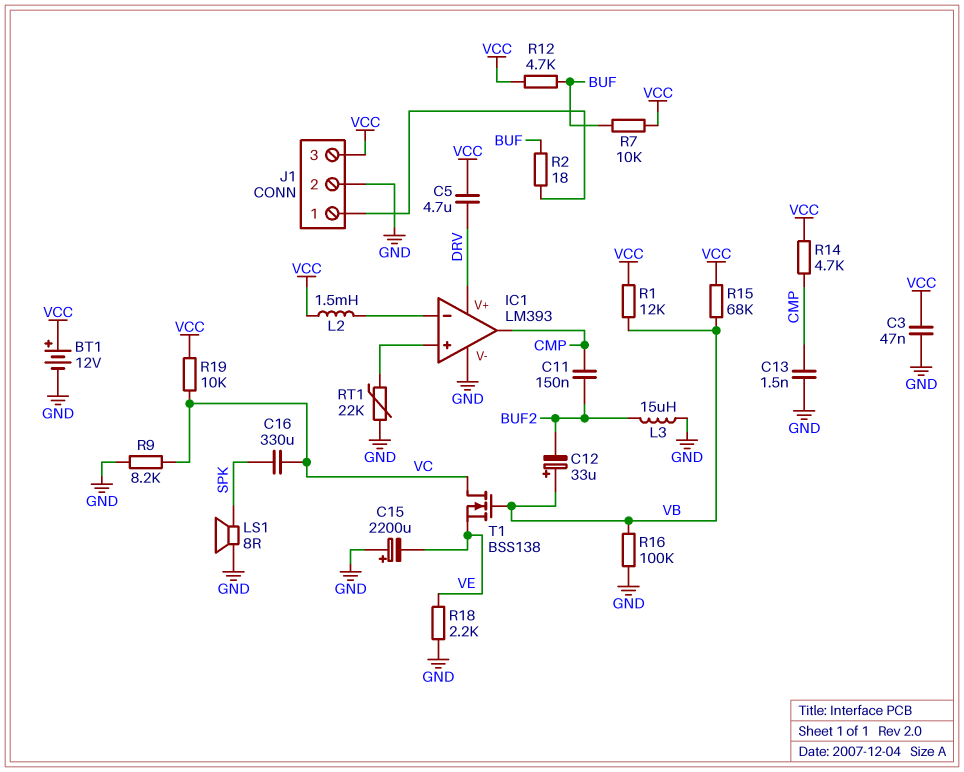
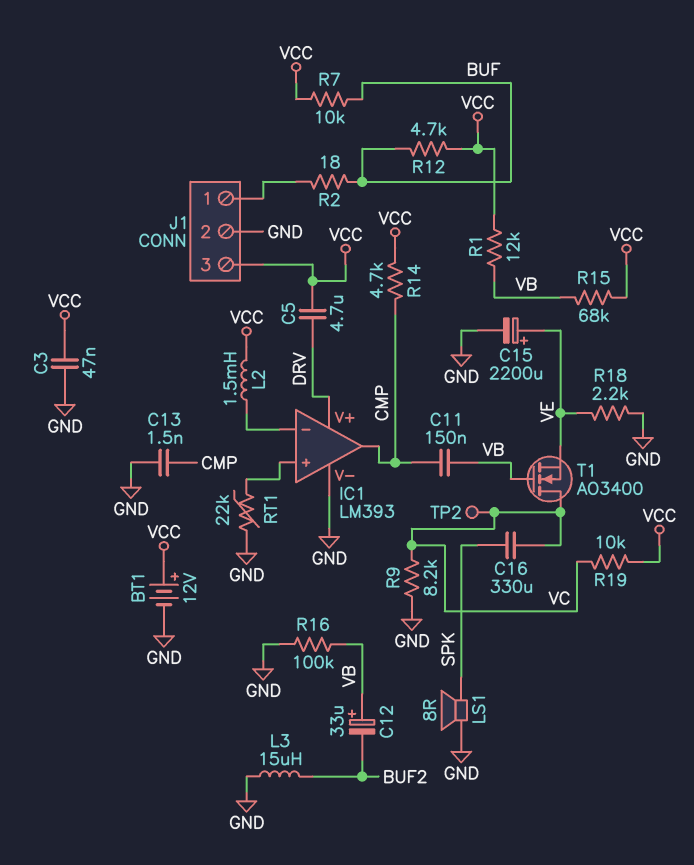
C11: 150nF (BUF2, CMP) -> 150nF (CMP, VB)
C15: 2200uF (plus GND, minus VE) -> 2200uF (plus VE, minus GND)
T1: NMOS BSS138 (G VB, D VC, S VE) -> NMOS AO3400 (G VB, D VC, S VE)
TP2: none -> test point (VC)

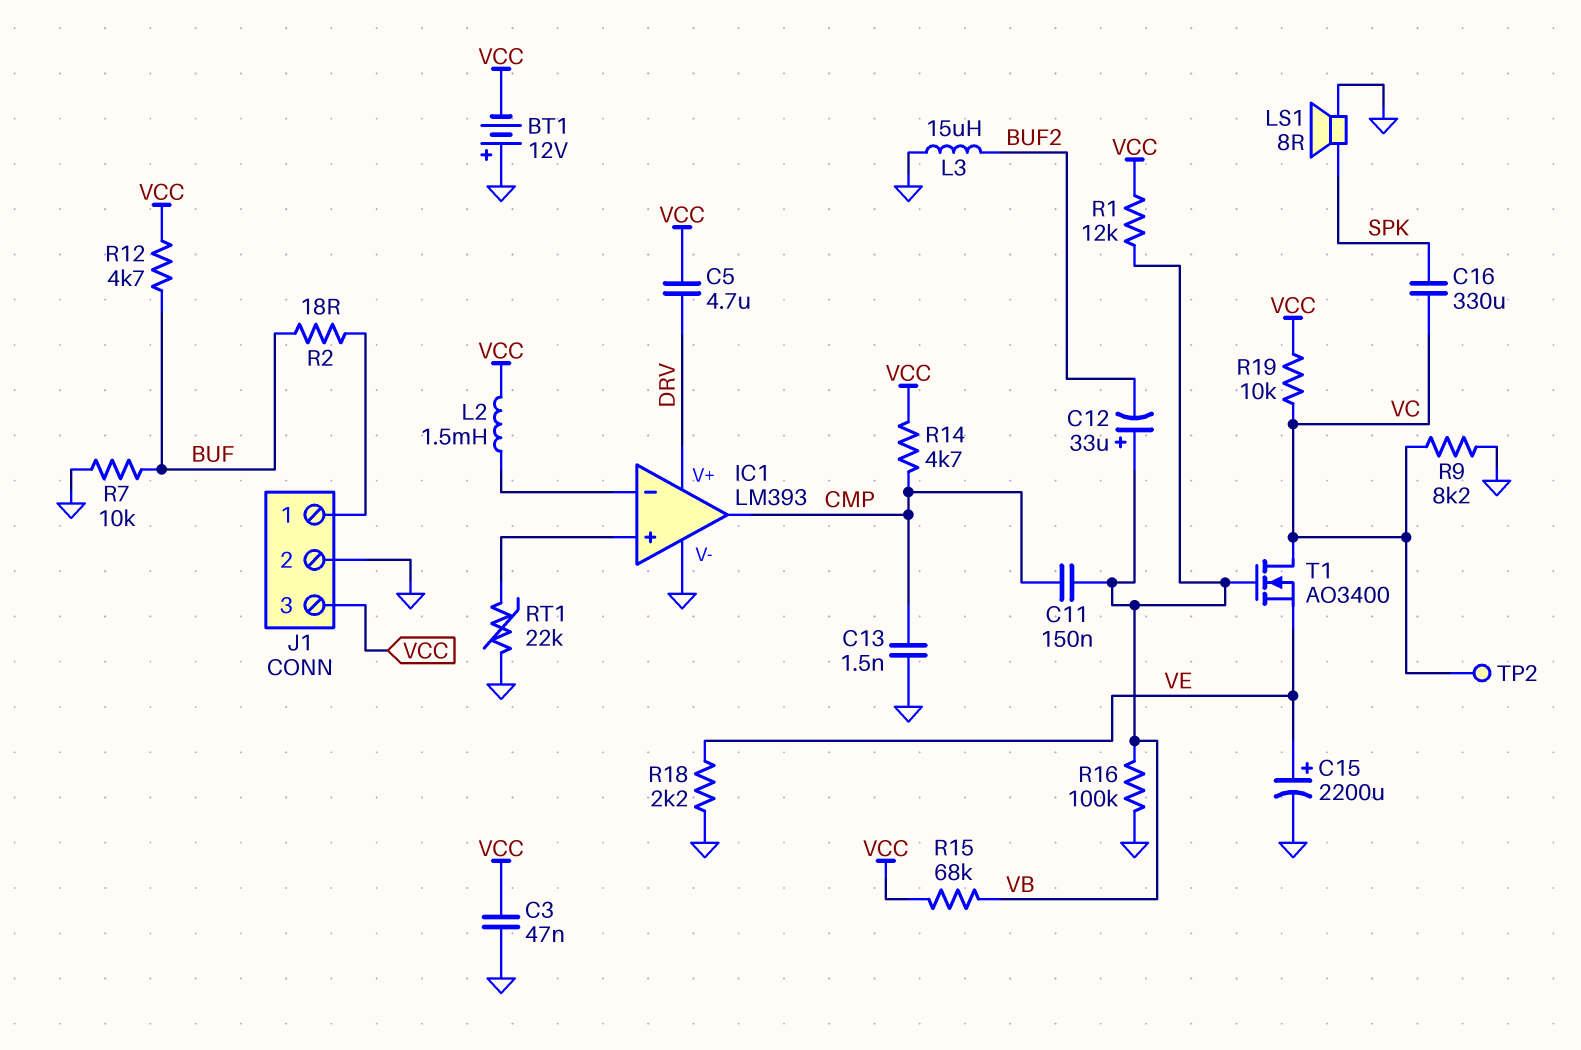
BT1: 12V (plus VCC, minus GND) -> 12V (plus GND, minus VCC)
R7: 10k (BUF, VCC) -> 10k (BUF, GND)

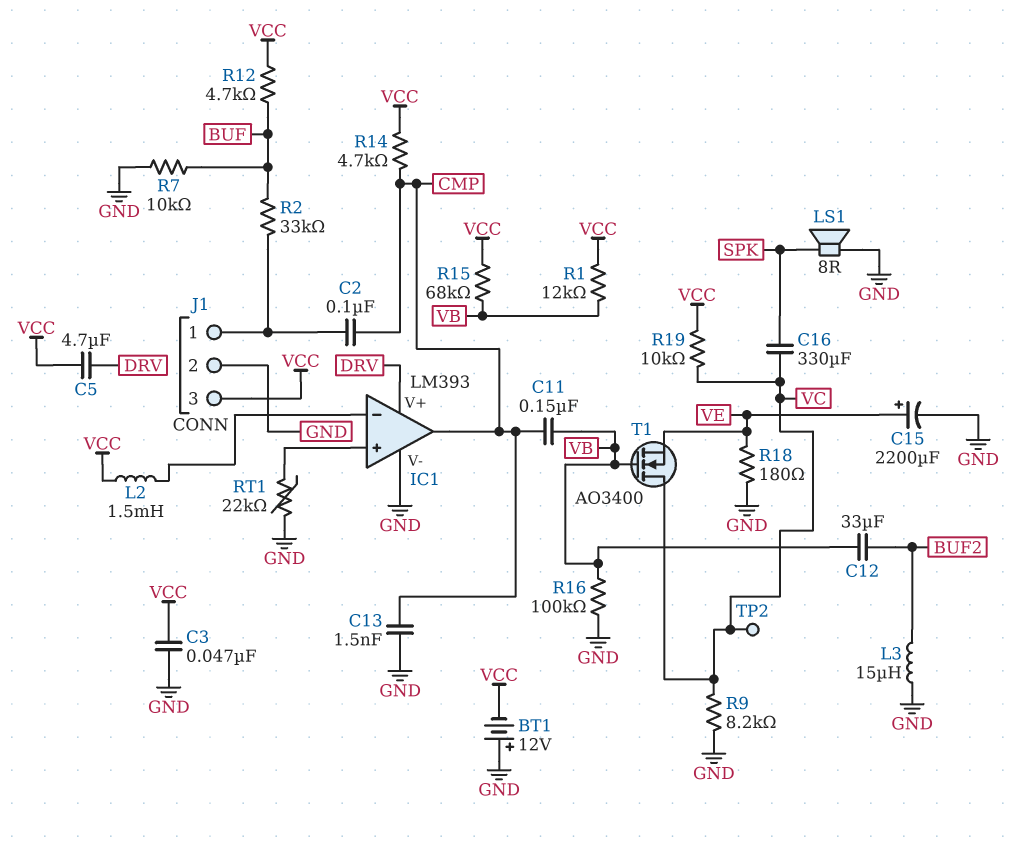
C2: none -> 100nF (CMP, J1/1)
C12: 33uF (plus VB, minus BUF2) -> 33uF (BUF2, VB)
R2: 18 (BUF, J1/1) -> 33k (BUF, J1/1)
R18: 2.2k (GND, VE) -> 180 (GND, VE)

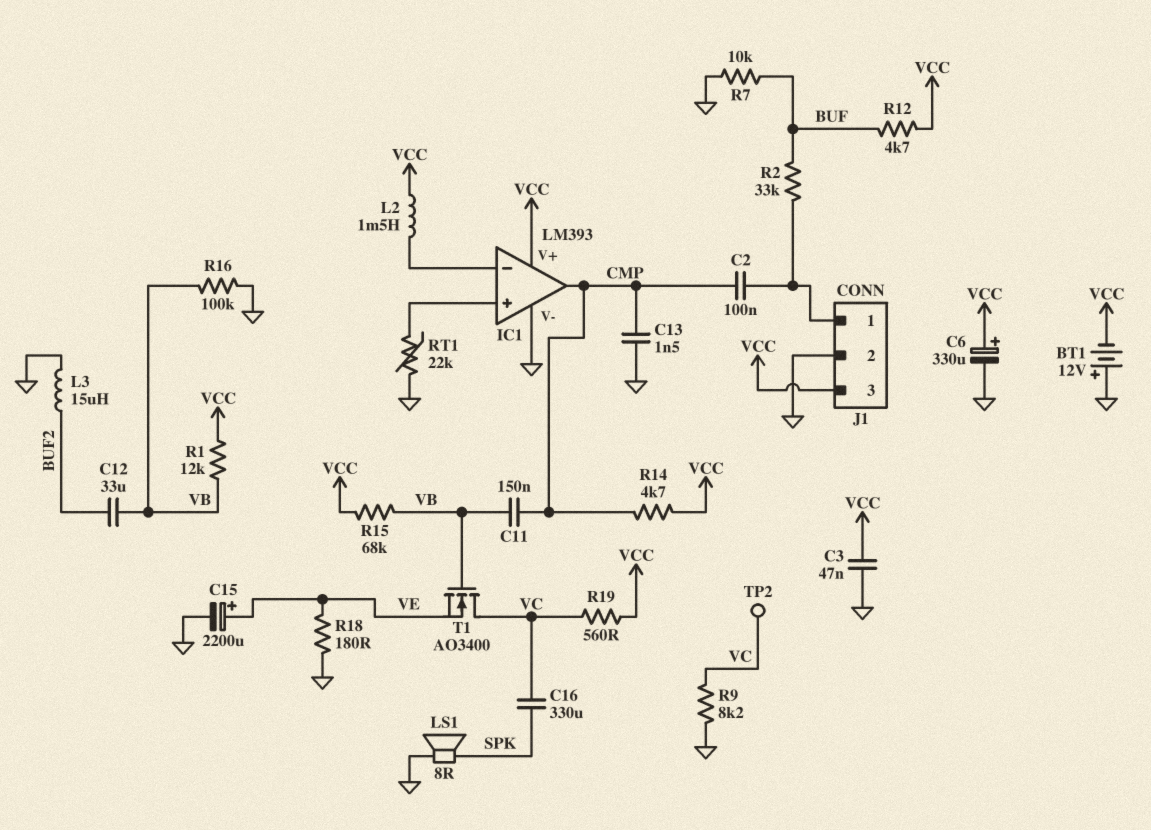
C5: 4.7uF (DRV, VCC) -> none
C6: none -> 330uF (plus VCC, minus GND)
IC1 pin V+: DRV -> VCC
R19: 10k (VC, VCC) -> 560 (VC, VCC)

